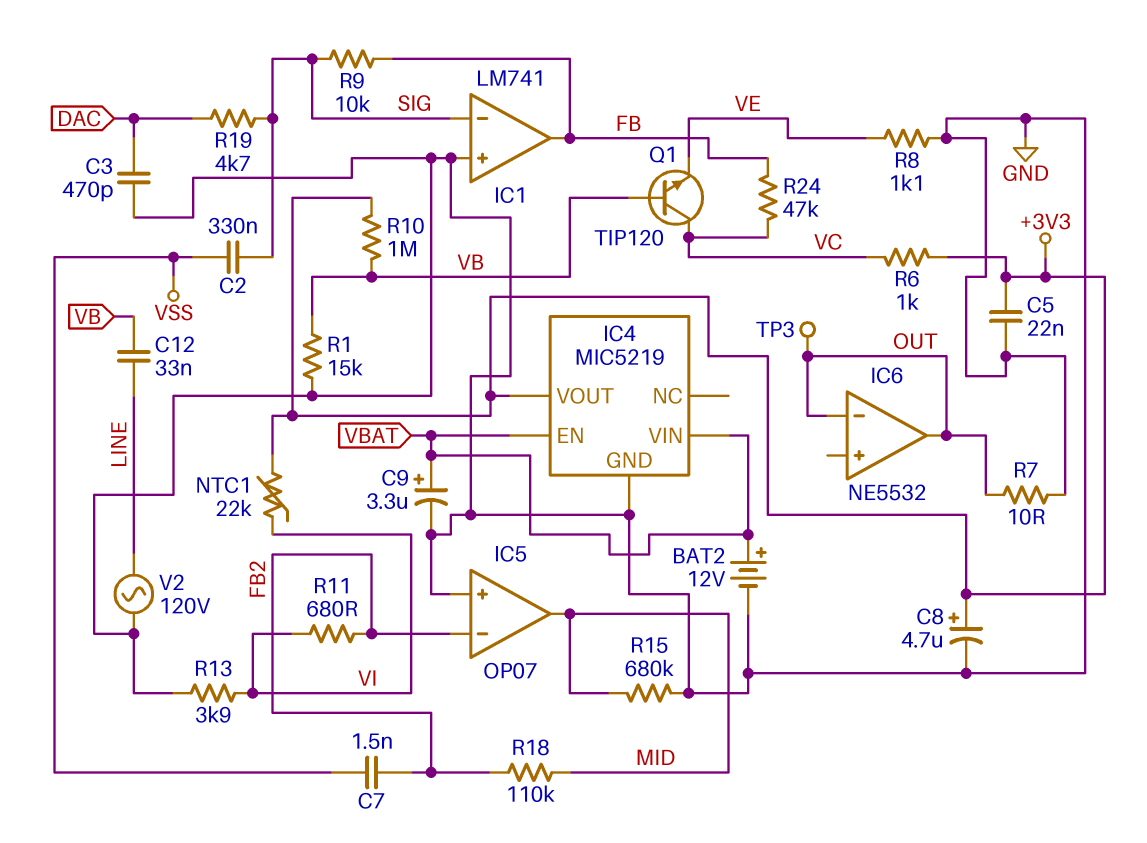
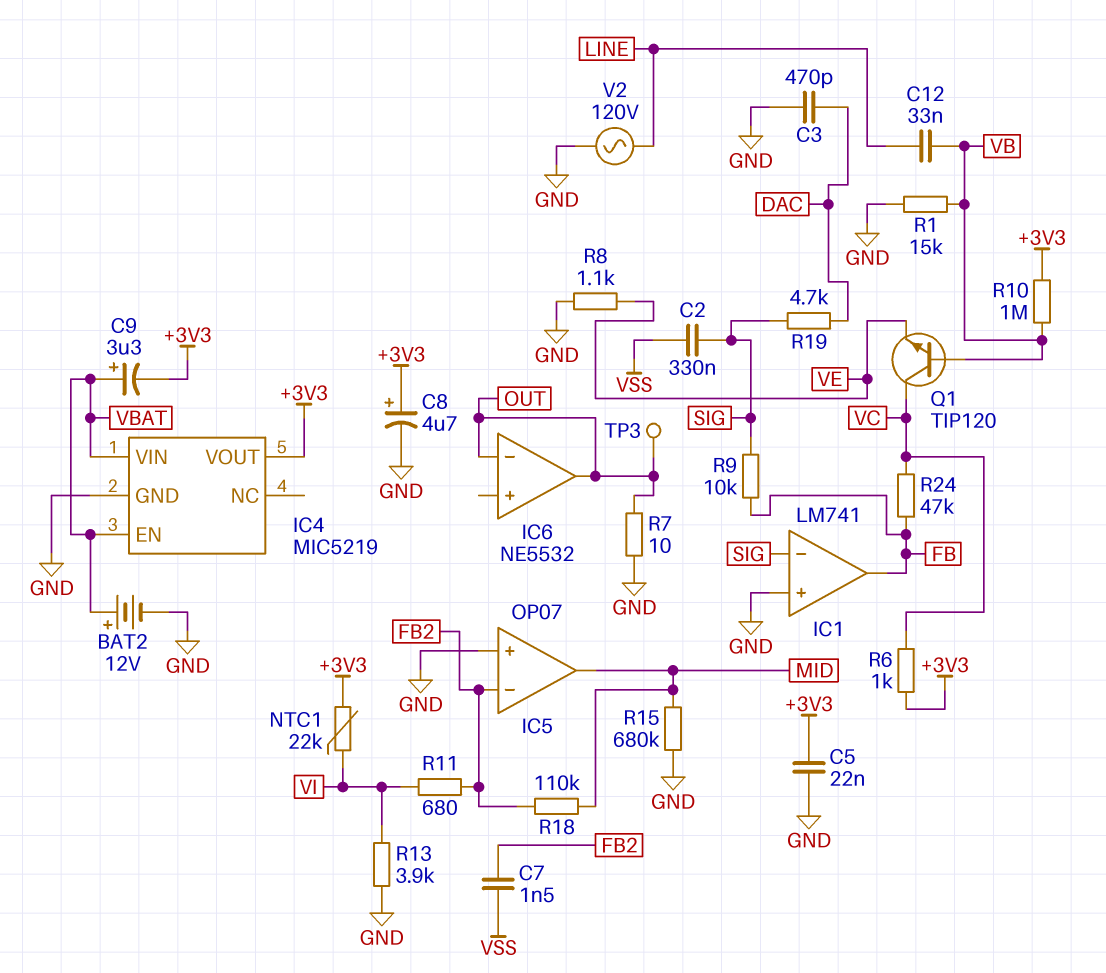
C9: 3.3uF (plus VBAT, minus GND) -> 3.3uF (plus VBAT, minus +3V3)

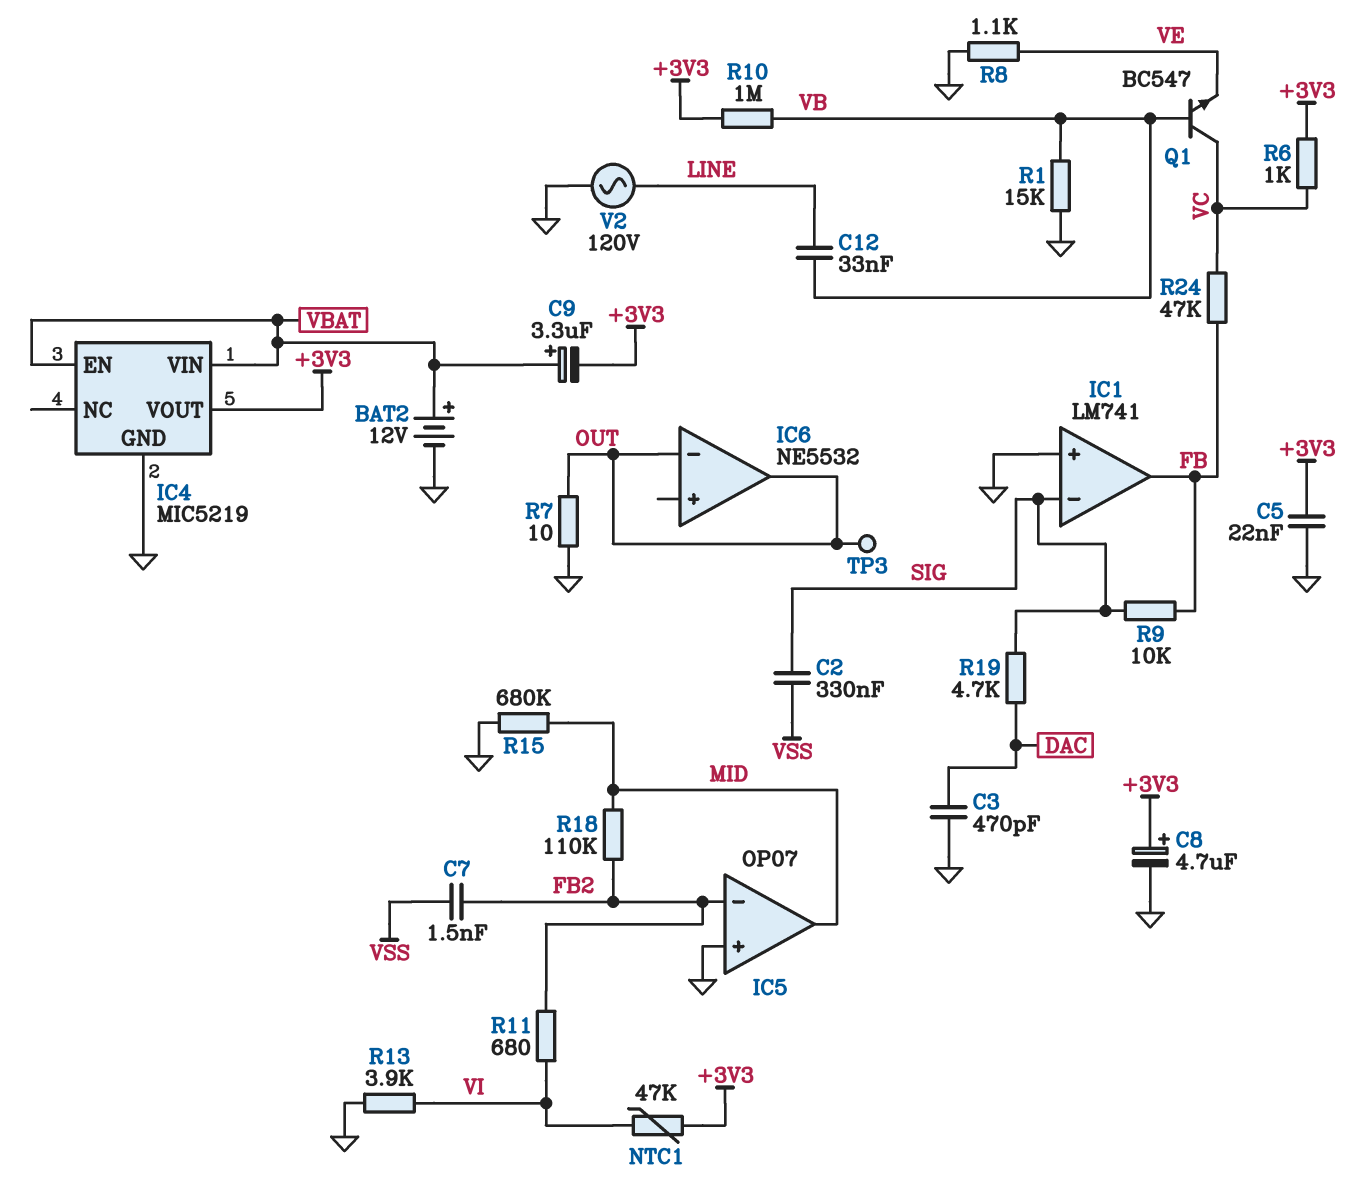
NTC1: 22k (+3V3, VI) -> 47k (+3V3, VI)
Q1: NPN TIP120 (B VB, C VC, E VE) -> NPN BC547 (B VB, C VC, E VE)

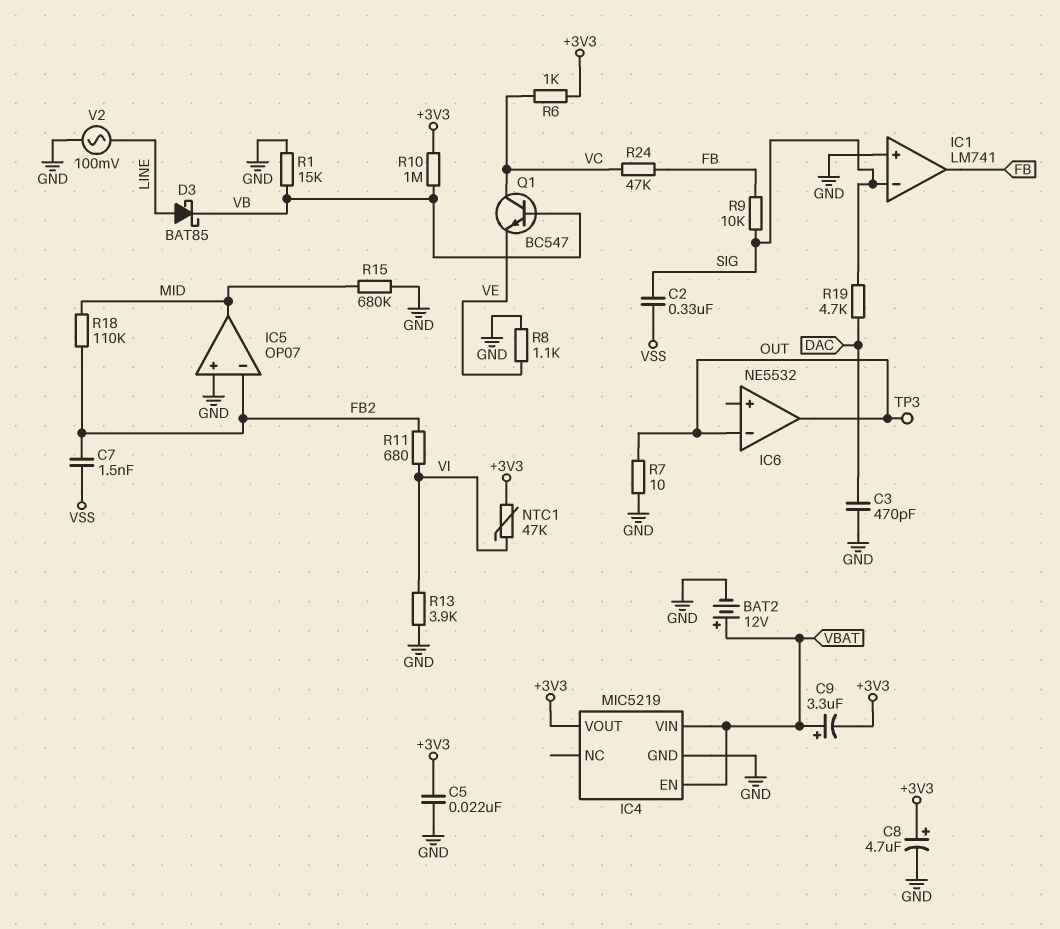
C12: 33nF (LINE, VB) -> none
D3: none -> schottky BAT85 (A LINE, K VB)
V2: AC 120V (GND, LINE) -> AC 100mV (GND, LINE)

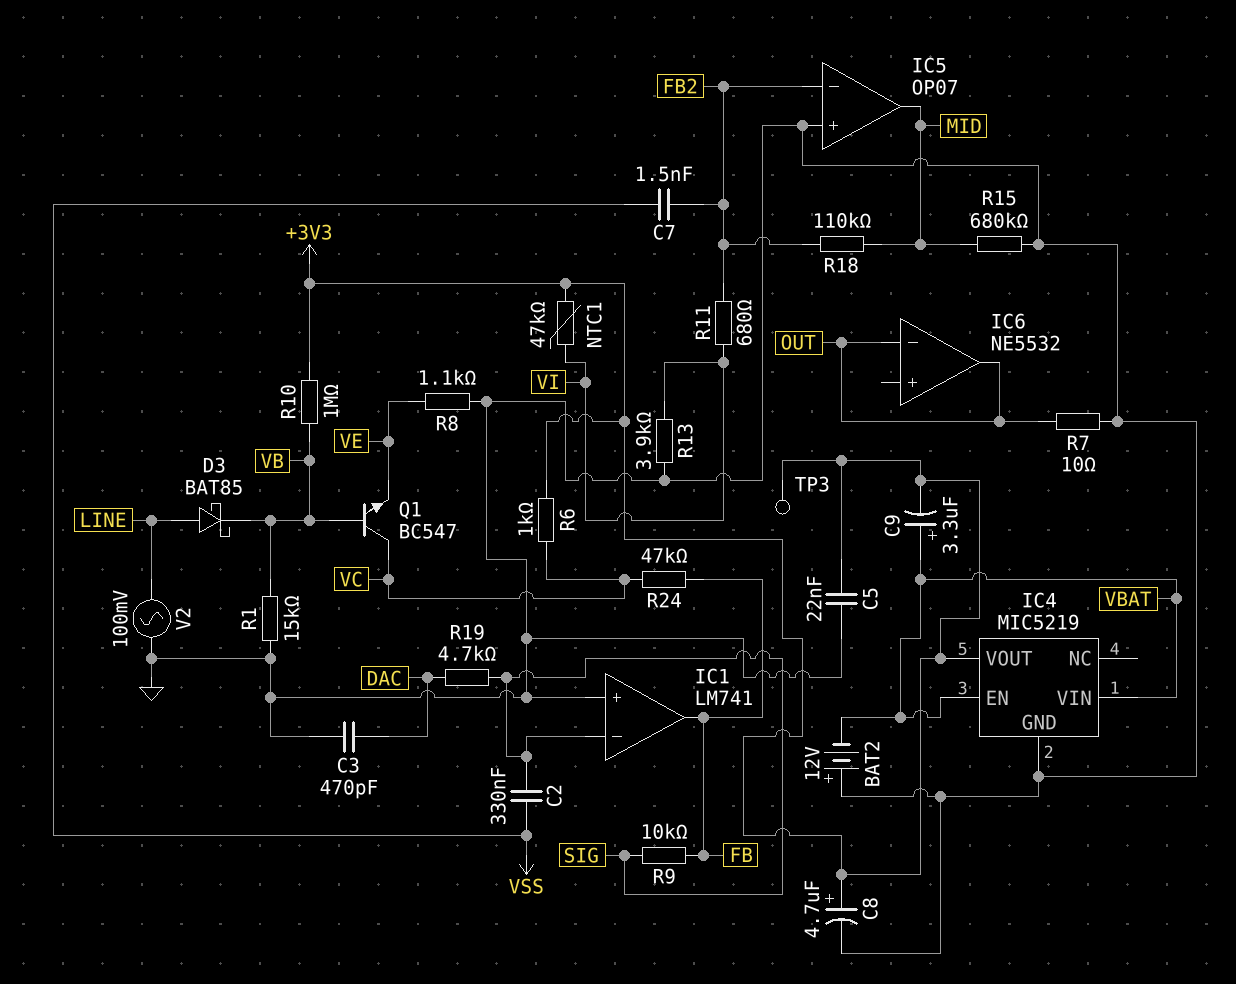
BAT2: 12V (plus VBAT, minus GND) -> 12V (plus GND, minus VBAT)
TP3: test point (OUT) -> test point (+3V3)

